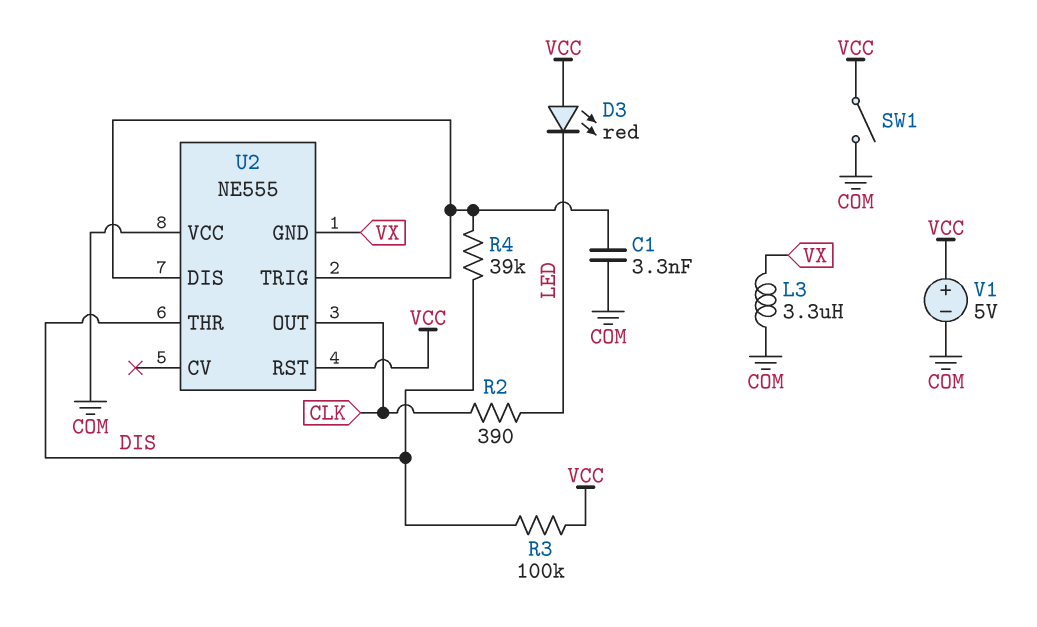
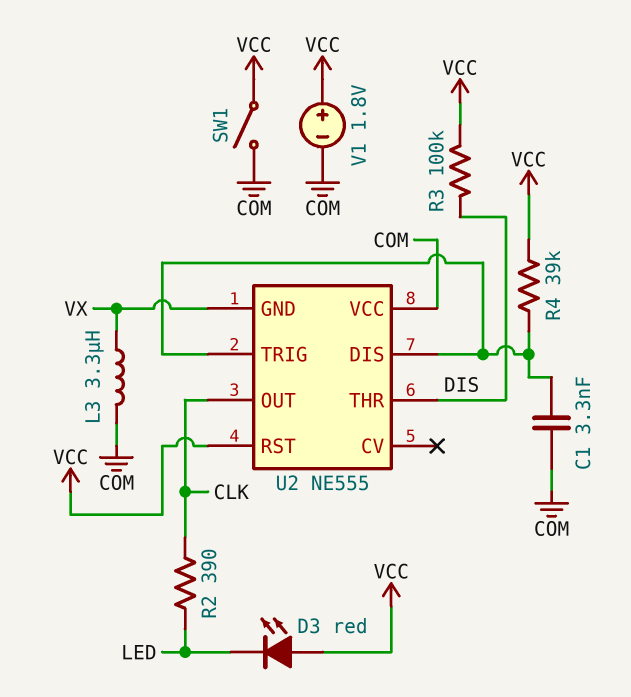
R4: 39k (DIS, U2/DIS) -> 39k (U2/DIS, VCC)
V1: 5V (plus VCC, minus COM) -> 1.8V (plus VCC, minus COM)

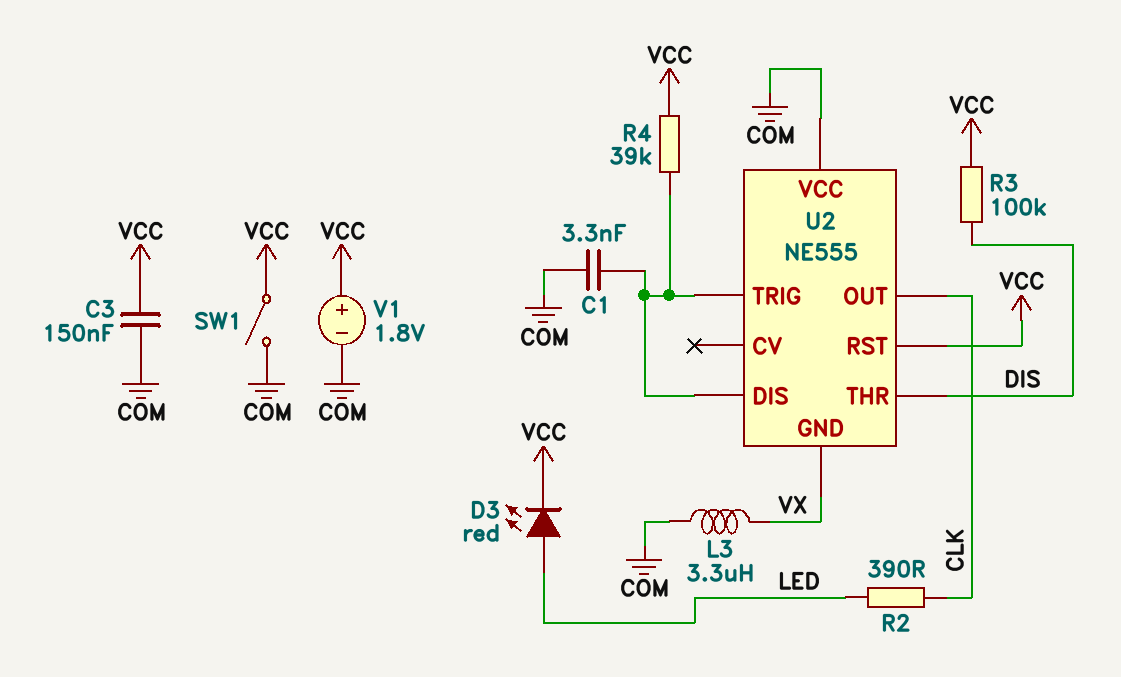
C3: none -> 150nF (COM, VCC)
D3: LED red (A VCC, K LED) -> LED red (A LED, K VCC)

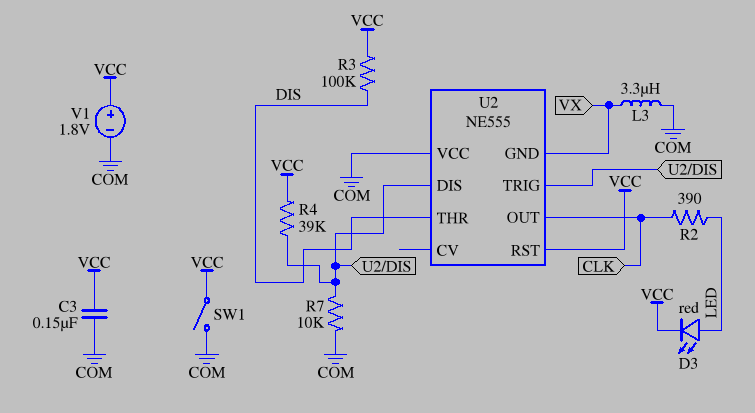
C1: 3.3nF (COM, U2/DIS) -> none
R7: none -> 10k (COM, U2/DIS)

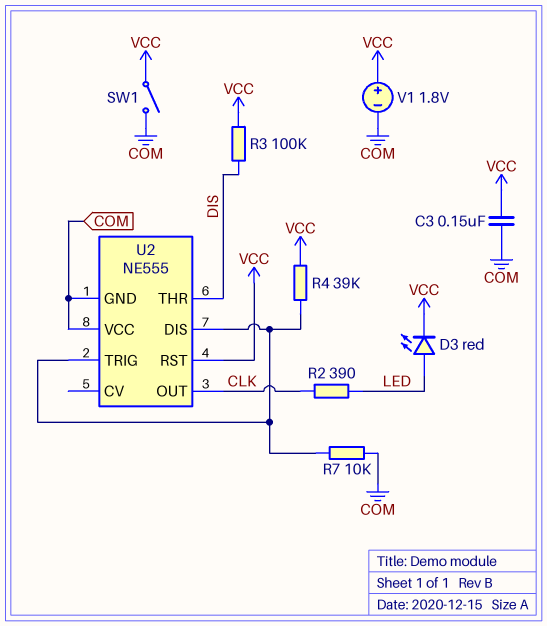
L3: 3.3uH (COM, VX) -> none
U2 pin GND: VX -> COM

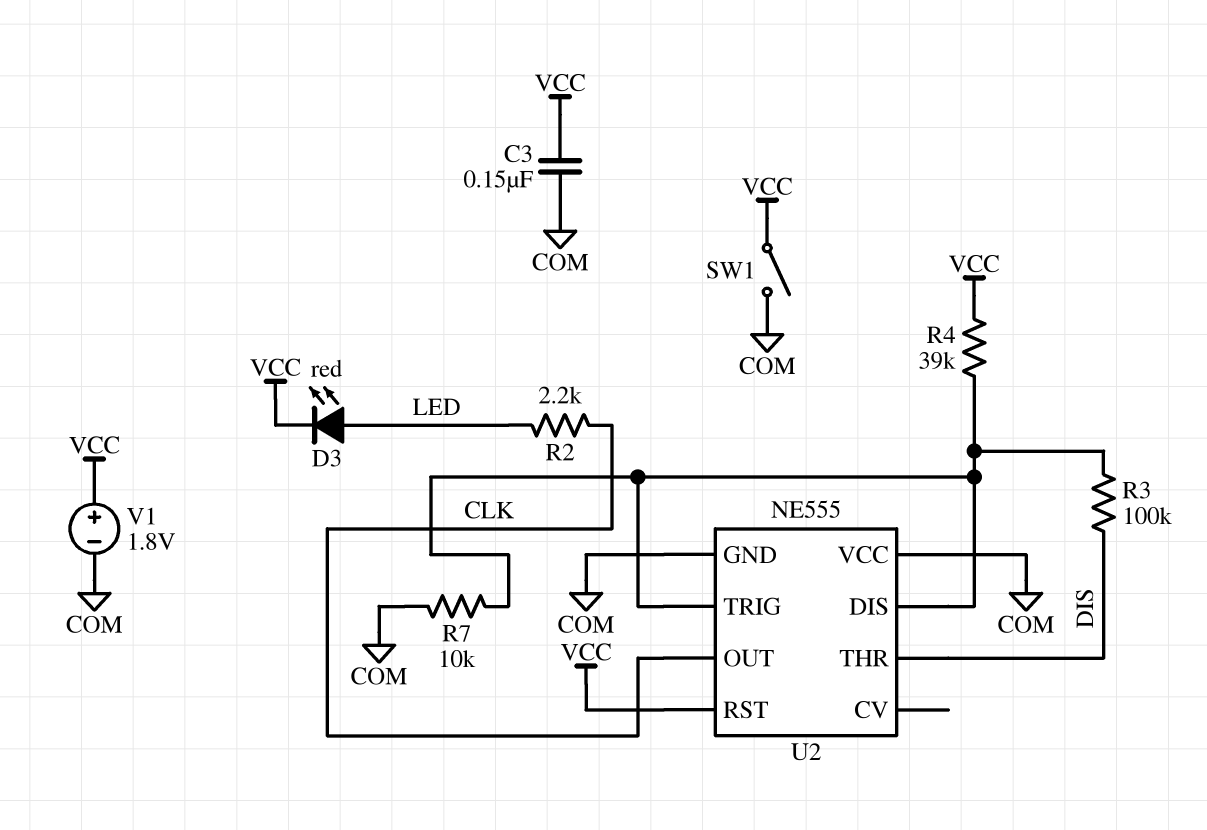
R2: 390 (CLK, LED) -> 2.2k (CLK, LED)
R3: 100k (DIS, VCC) -> 100k (DIS, U2/DIS)

